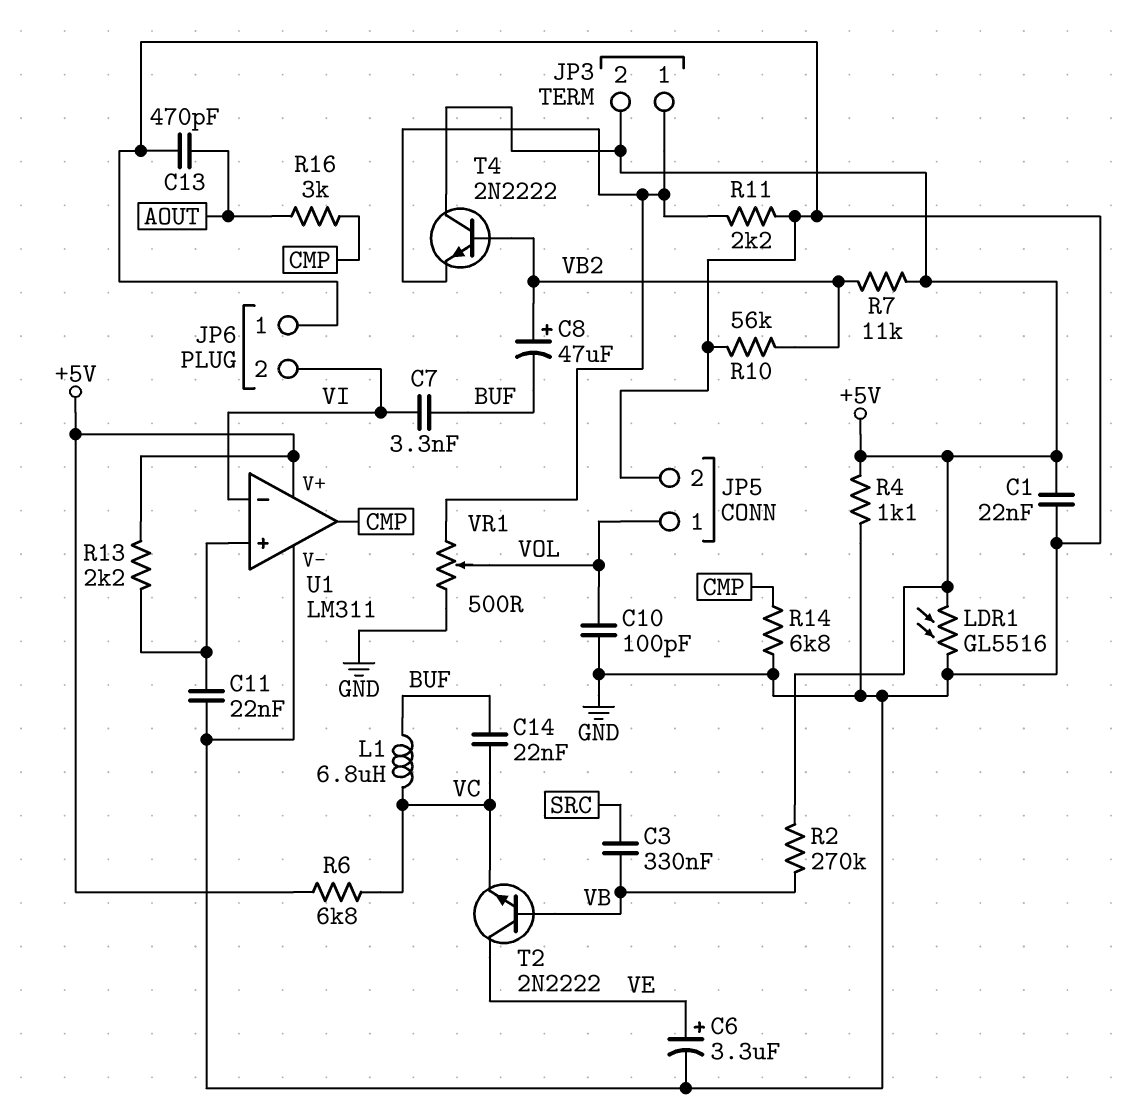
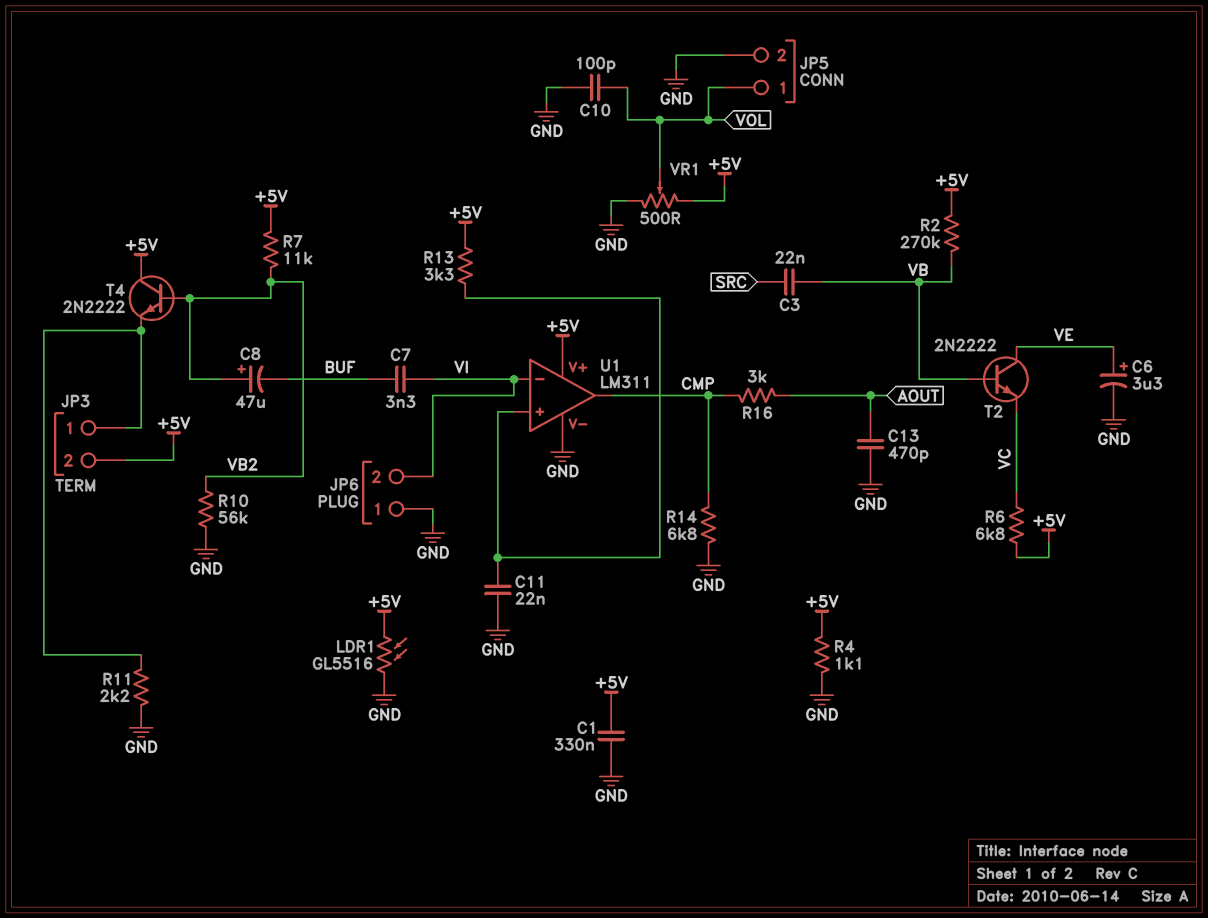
C1: 22nF (+5V, GND) -> 330nF (+5V, GND)
C3: 330nF (SRC, VB) -> 22nF (SRC, VB)
C14: 22nF (BUF, VC) -> none
L1: 6.8uH (BUF, VC) -> none
R13: 2.2k (+5V, U1/in+) -> 3.3k (+5V, U1/in+)
VR1: 500 (GND, JP3/1, wiper VOL) -> 500 (+5V, GND, wiper VOL)

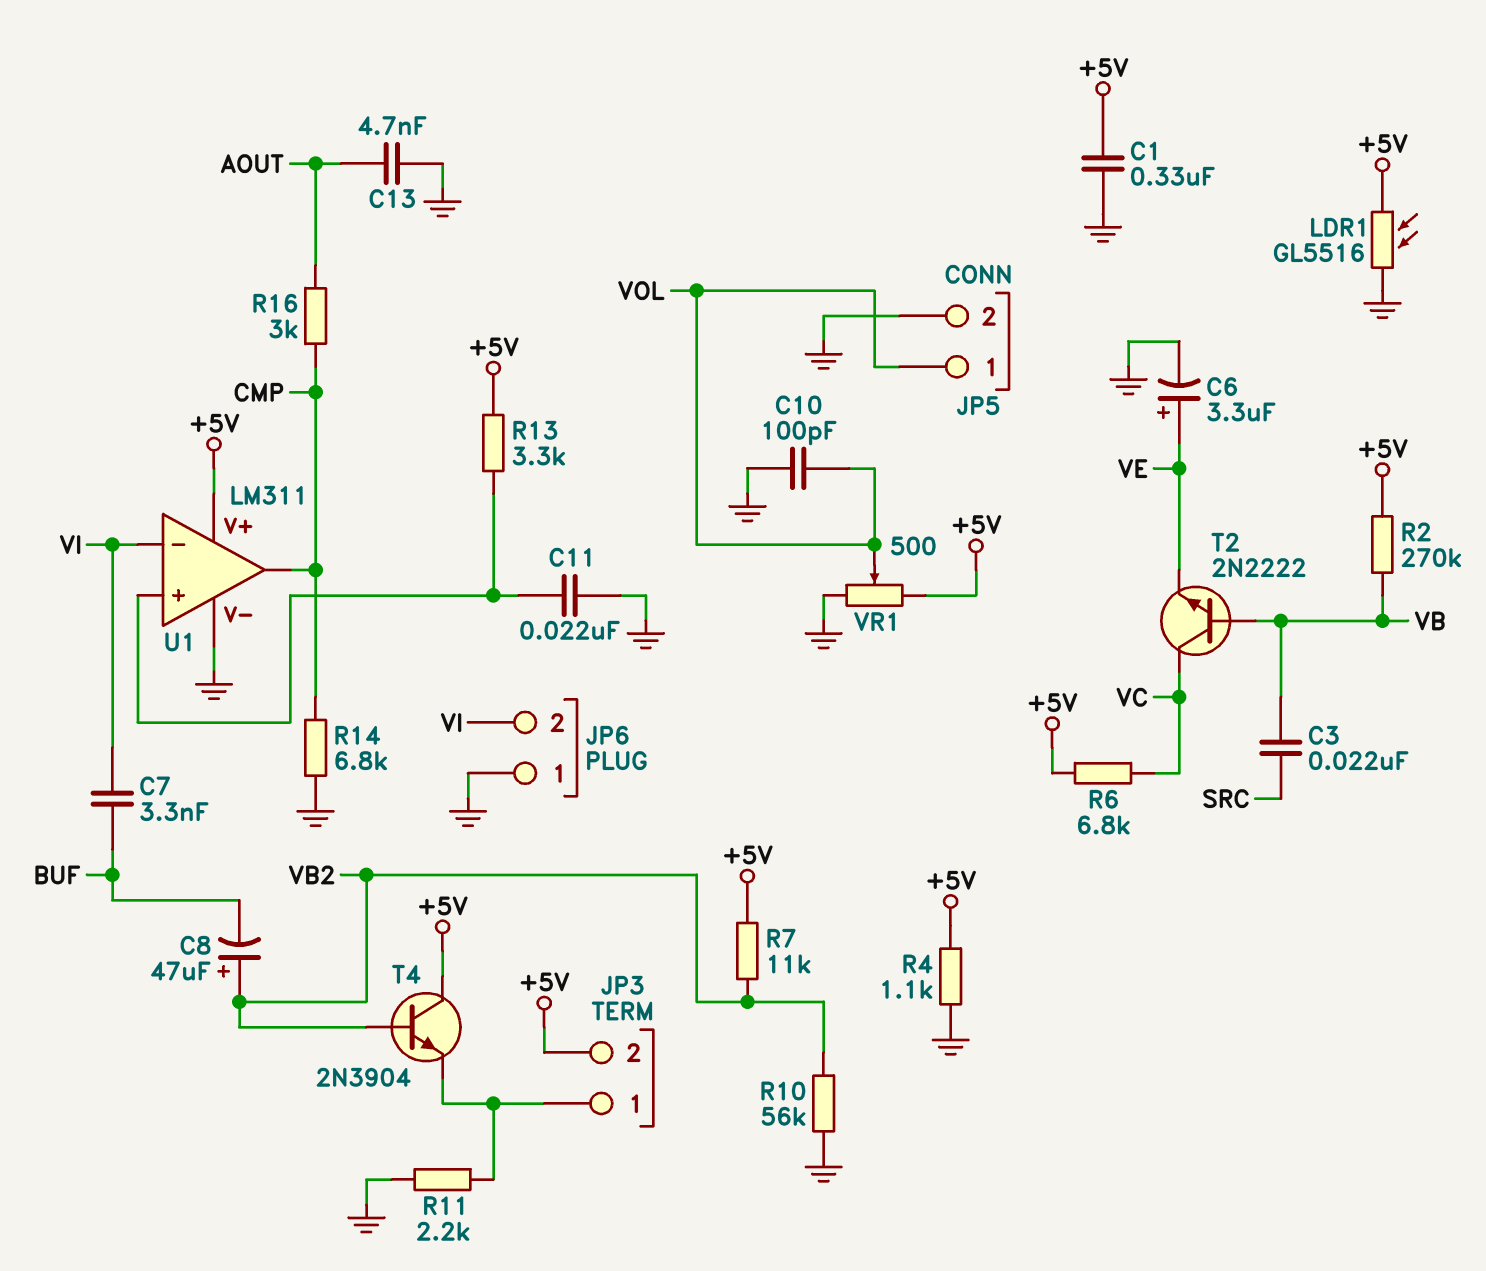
C13: 470pF (AOUT, GND) -> 4.7nF (AOUT, GND)
T2: NPN 2N2222 (B VB, C VE, E VC) -> NPN 2N2222 (B VB, C VC, E VE)
T4: NPN 2N2222 (B VB2, C +5V, E JP3/1) -> NPN 2N3904 (B VB2, C +5V, E JP3/1)

